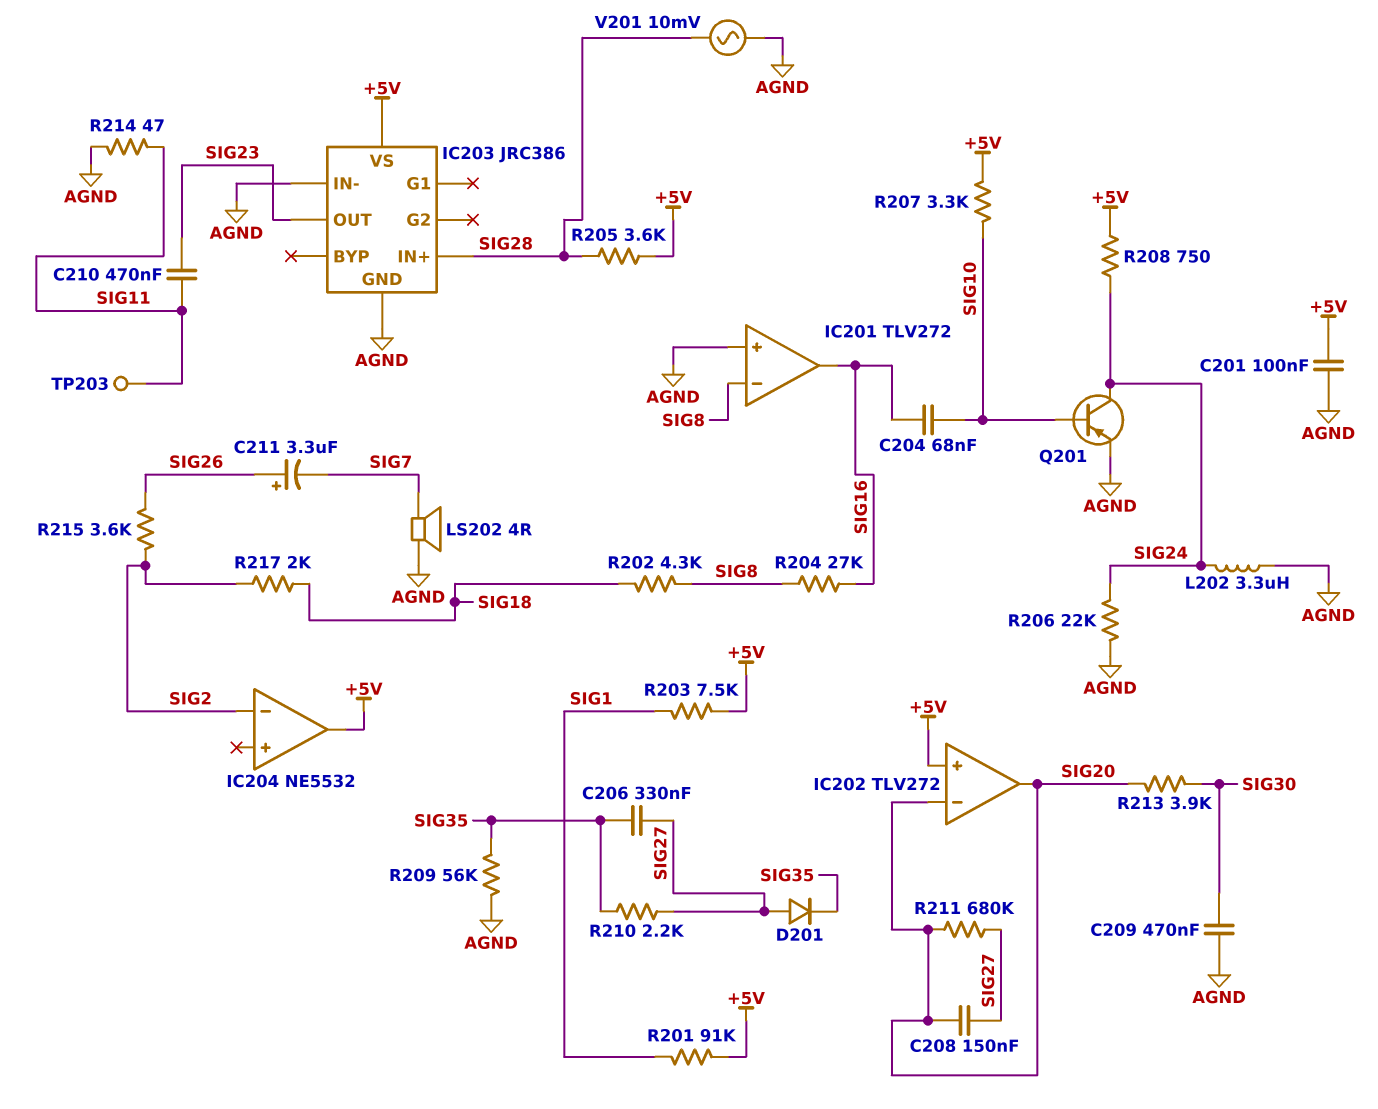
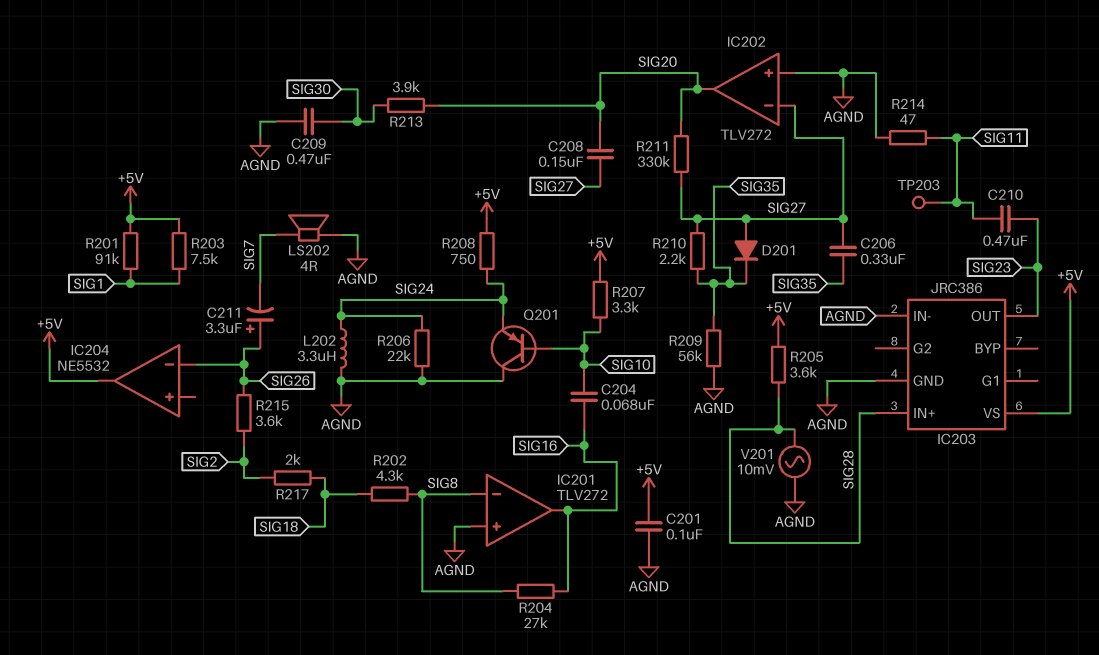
IC202 pin in+: +5V -> AGND
IC202 pin in-: SIG20 -> SIG27
IC204 pin in-: SIG2 -> SIG26
Q201: PNP (B SIG10, C SIG24, E AGND) -> PNP (B SIG10, C AGND, E SIG24)
R211: 680k (SIG20, SIG27) -> 330k (SIG20, SIG27)

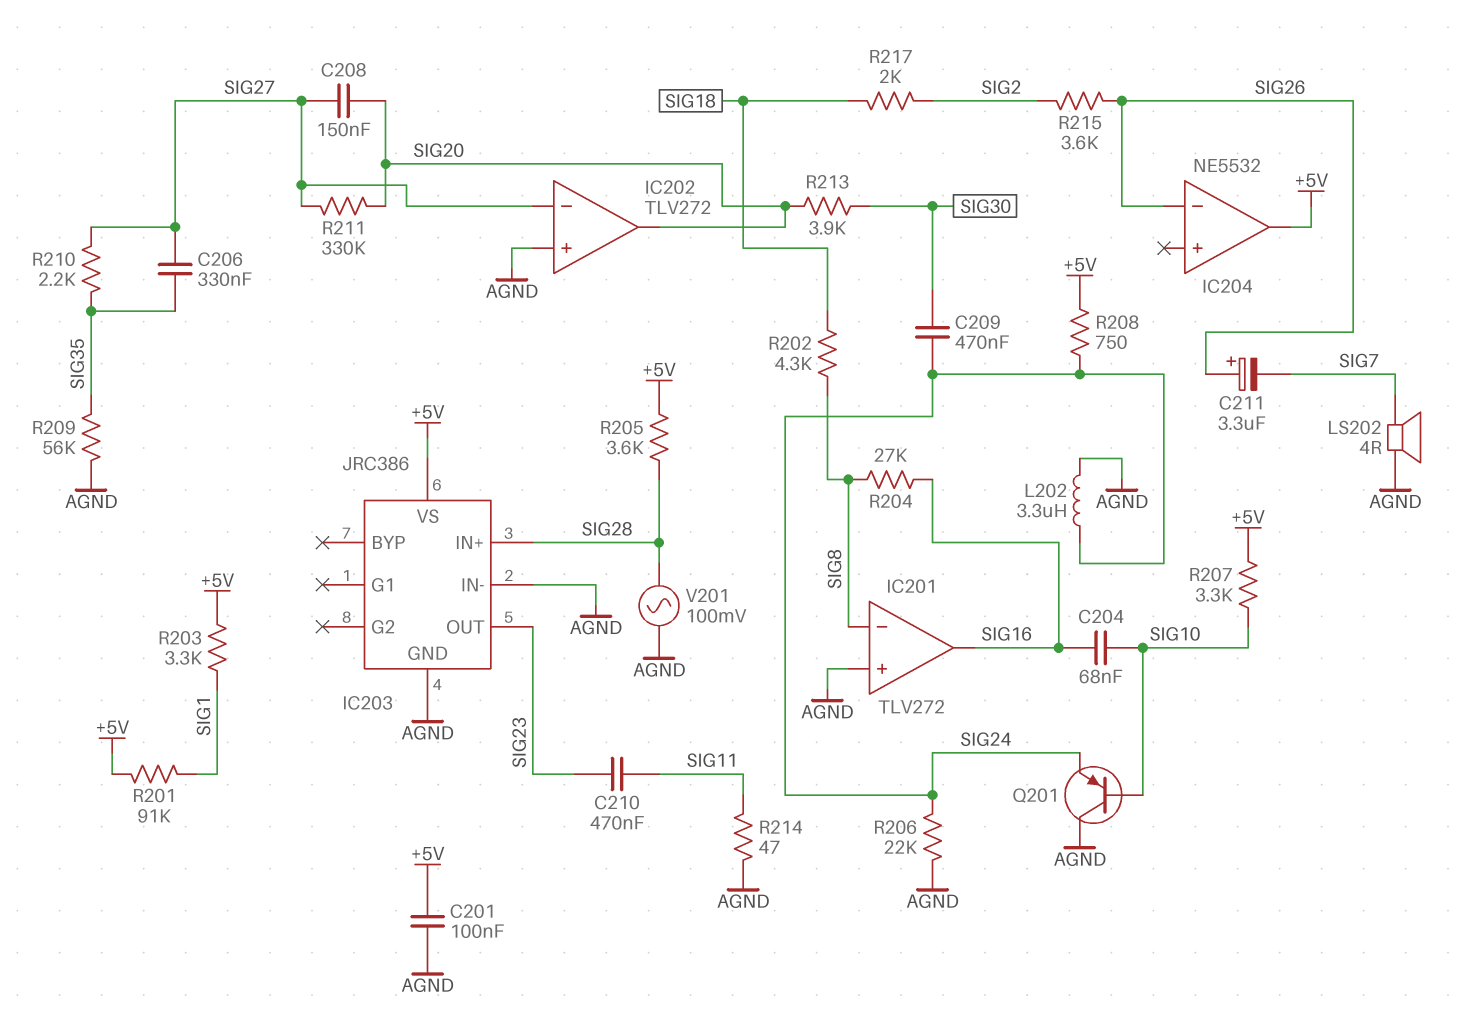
C209: 470nF (AGND, SIG30) -> 470nF (SIG24, SIG30)
D201: diode (A SIG27, K SIG35) -> none
R203: 7.5k (+5V, SIG1) -> 3.3k (+5V, SIG1)
TP203: test point (SIG11) -> none
V201: AC 10mV (AGND, SIG28) -> AC 100mV (AGND, SIG28)

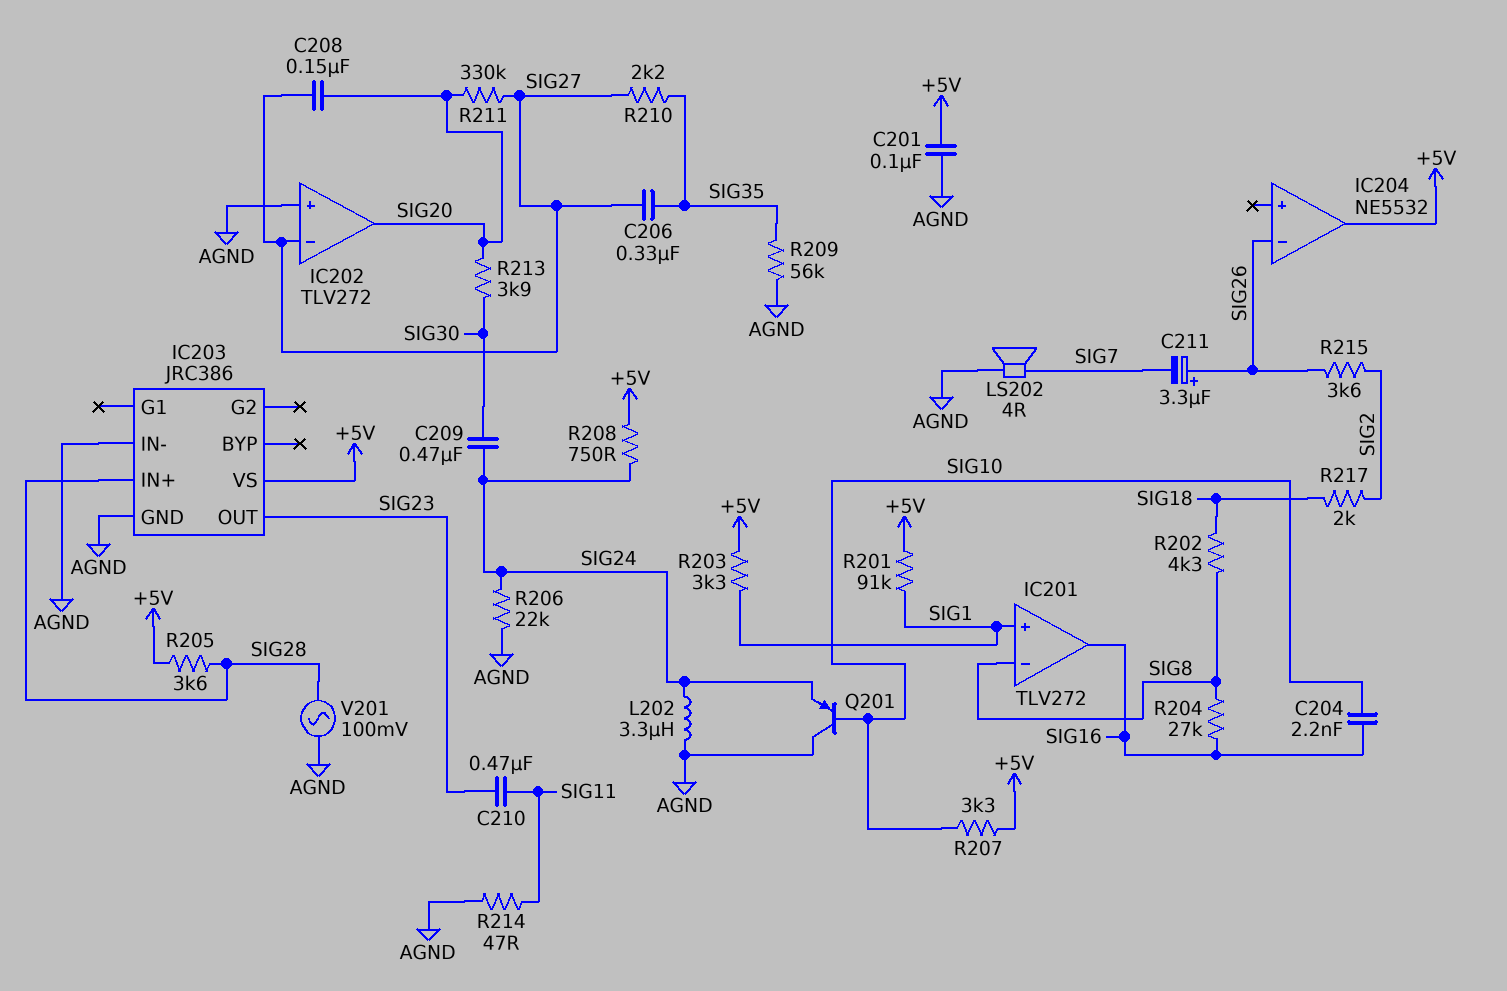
C204: 68nF (SIG10, SIG16) -> 2.2nF (SIG10, SIG16)
IC201 pin in+: AGND -> SIG1

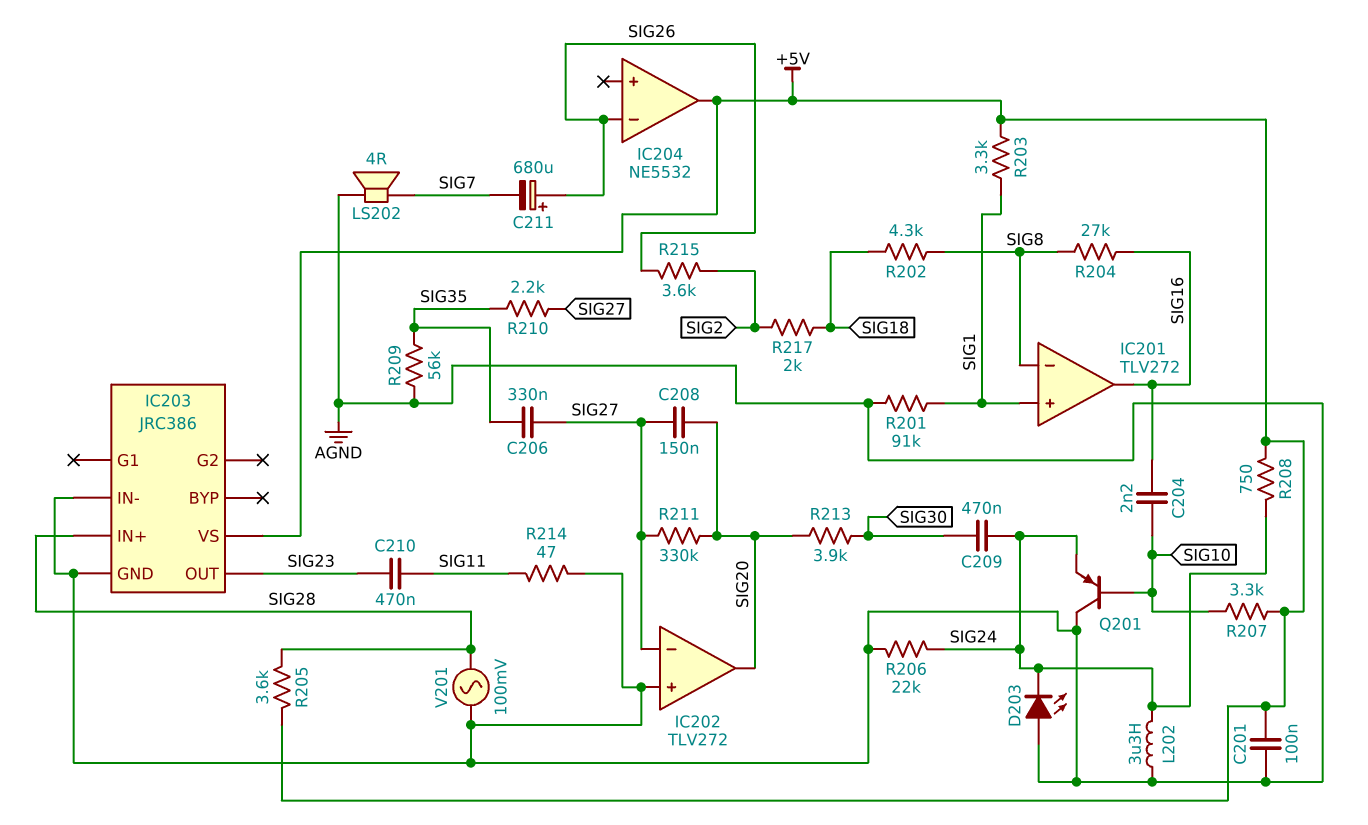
C211: 3.3uF (plus SIG26, minus SIG7) -> 680uF (plus SIG26, minus SIG7)
D203: none -> LED (A AGND, K SIG24)
R201: 91k (+5V, SIG1) -> 91k (AGND, SIG1)

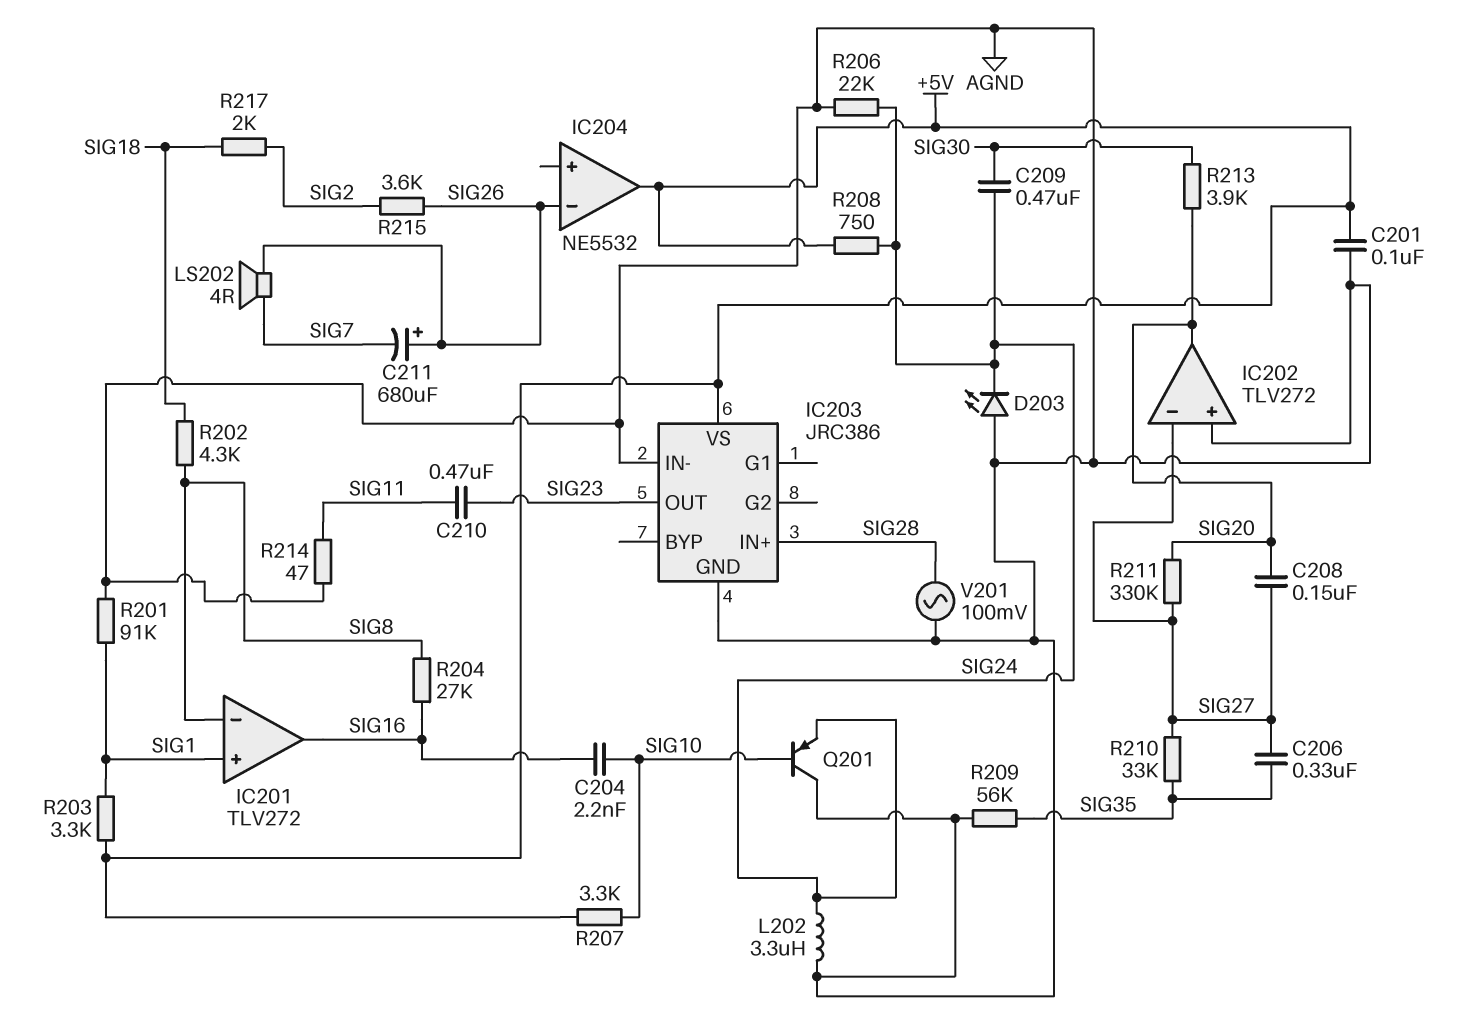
LS202: speaker 4R (AGND, SIG7) -> speaker 4R (SIG7, SIG26)
R205: 3.6k (+5V, SIG28) -> none
R210: 2.2k (SIG27, SIG35) -> 33k (SIG27, SIG35)

